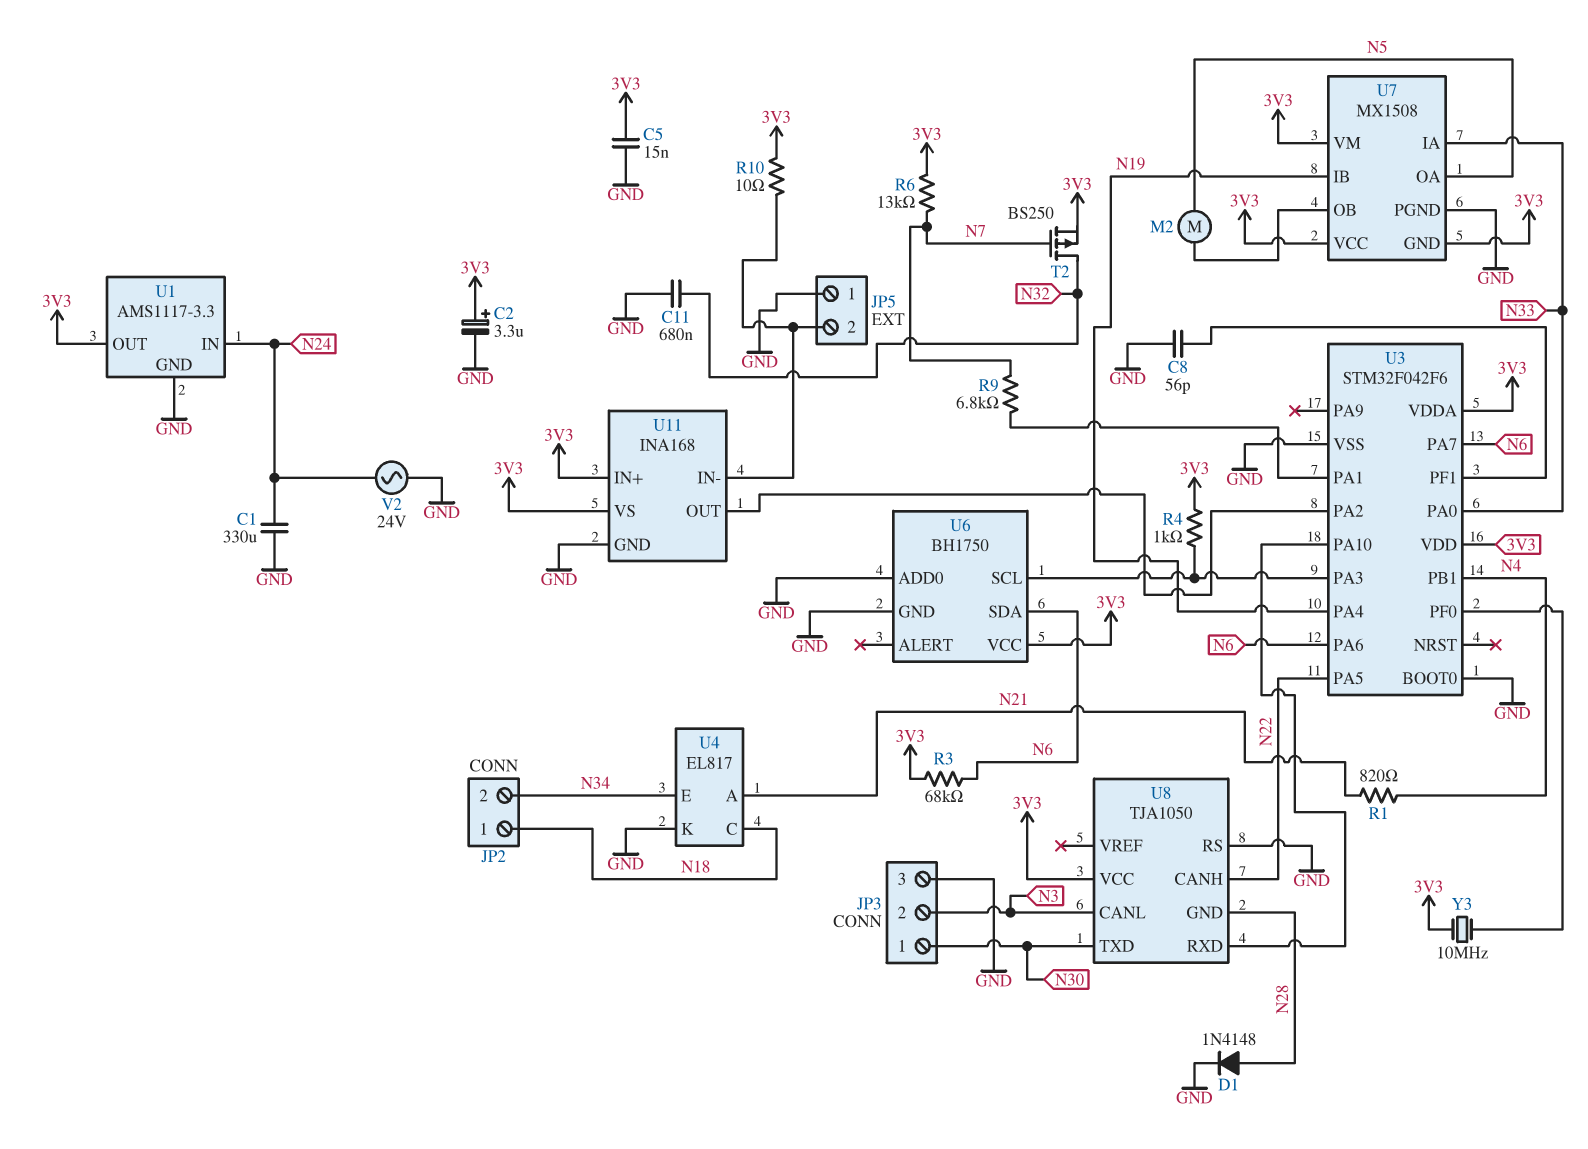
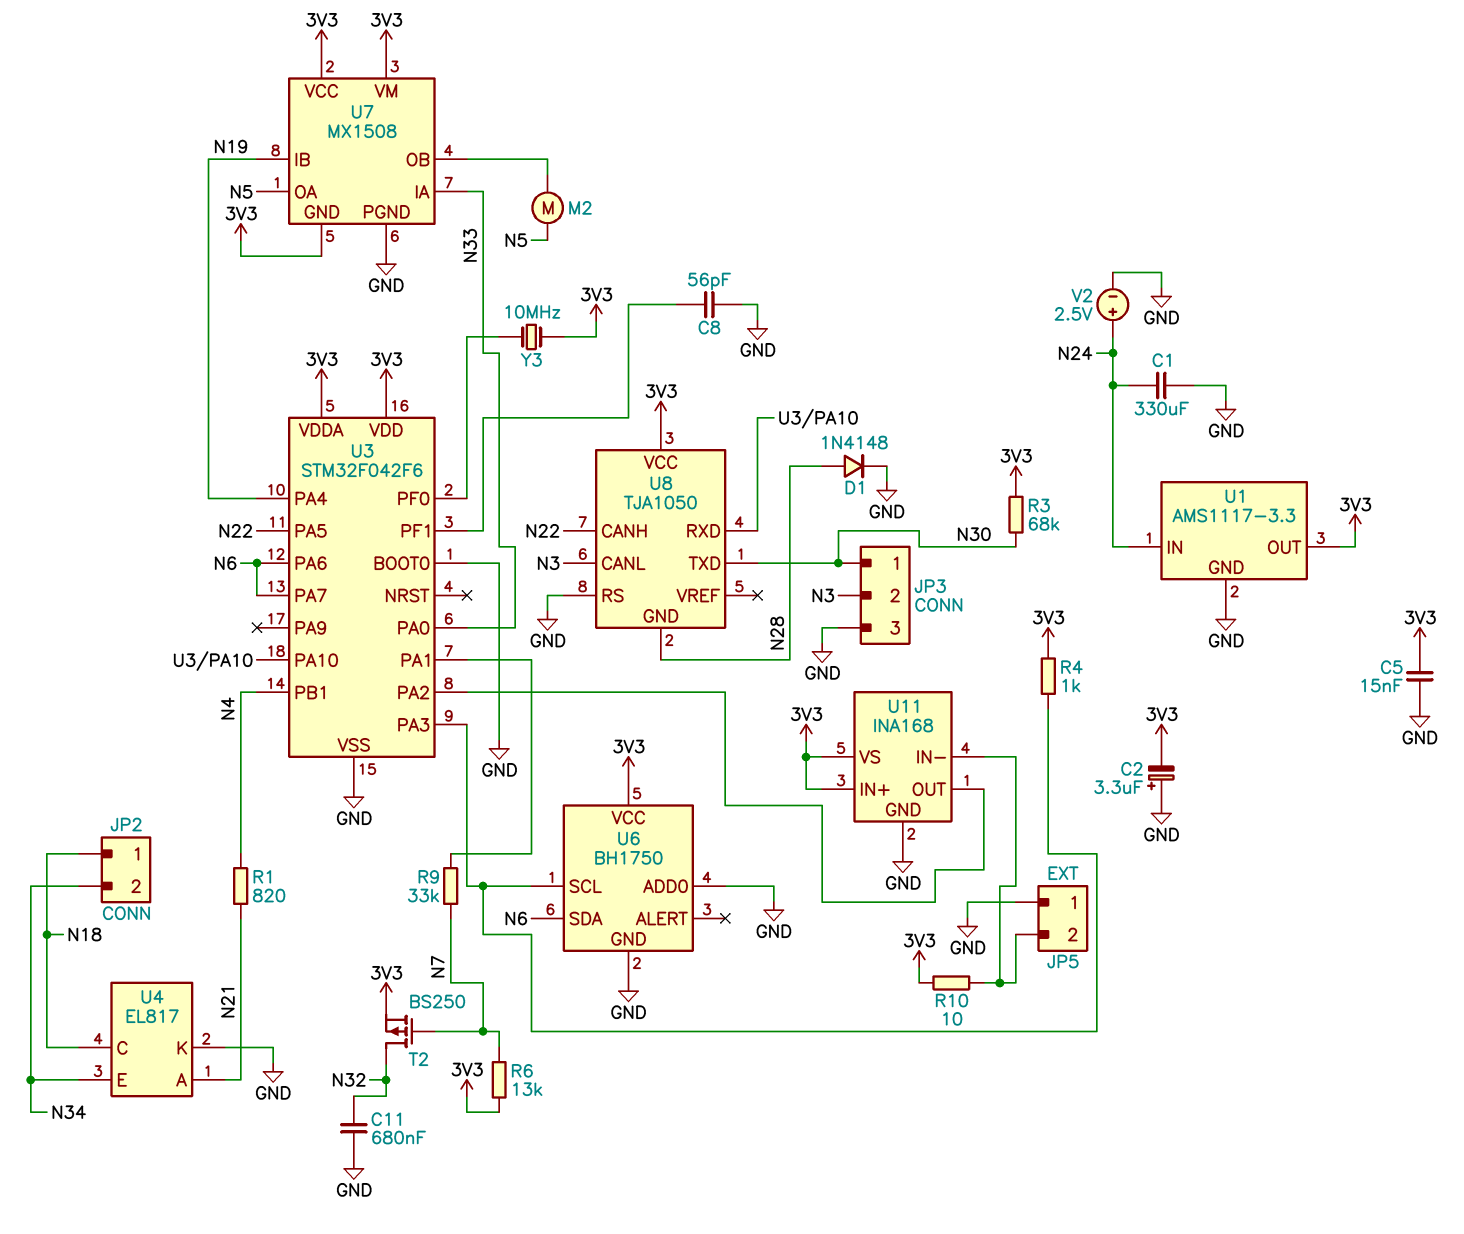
C2: 3.3uF (plus 3V3, minus GND) -> 3.3uF (plus GND, minus 3V3)
R3: 68k (3V3, N6) -> 68k (3V3, N30)
R9: 6.8k (N7, U3/PA1) -> 33k (N7, U3/PA1)
V2: AC 24V (GND, N24) -> 2.5V (plus N24, minus GND)

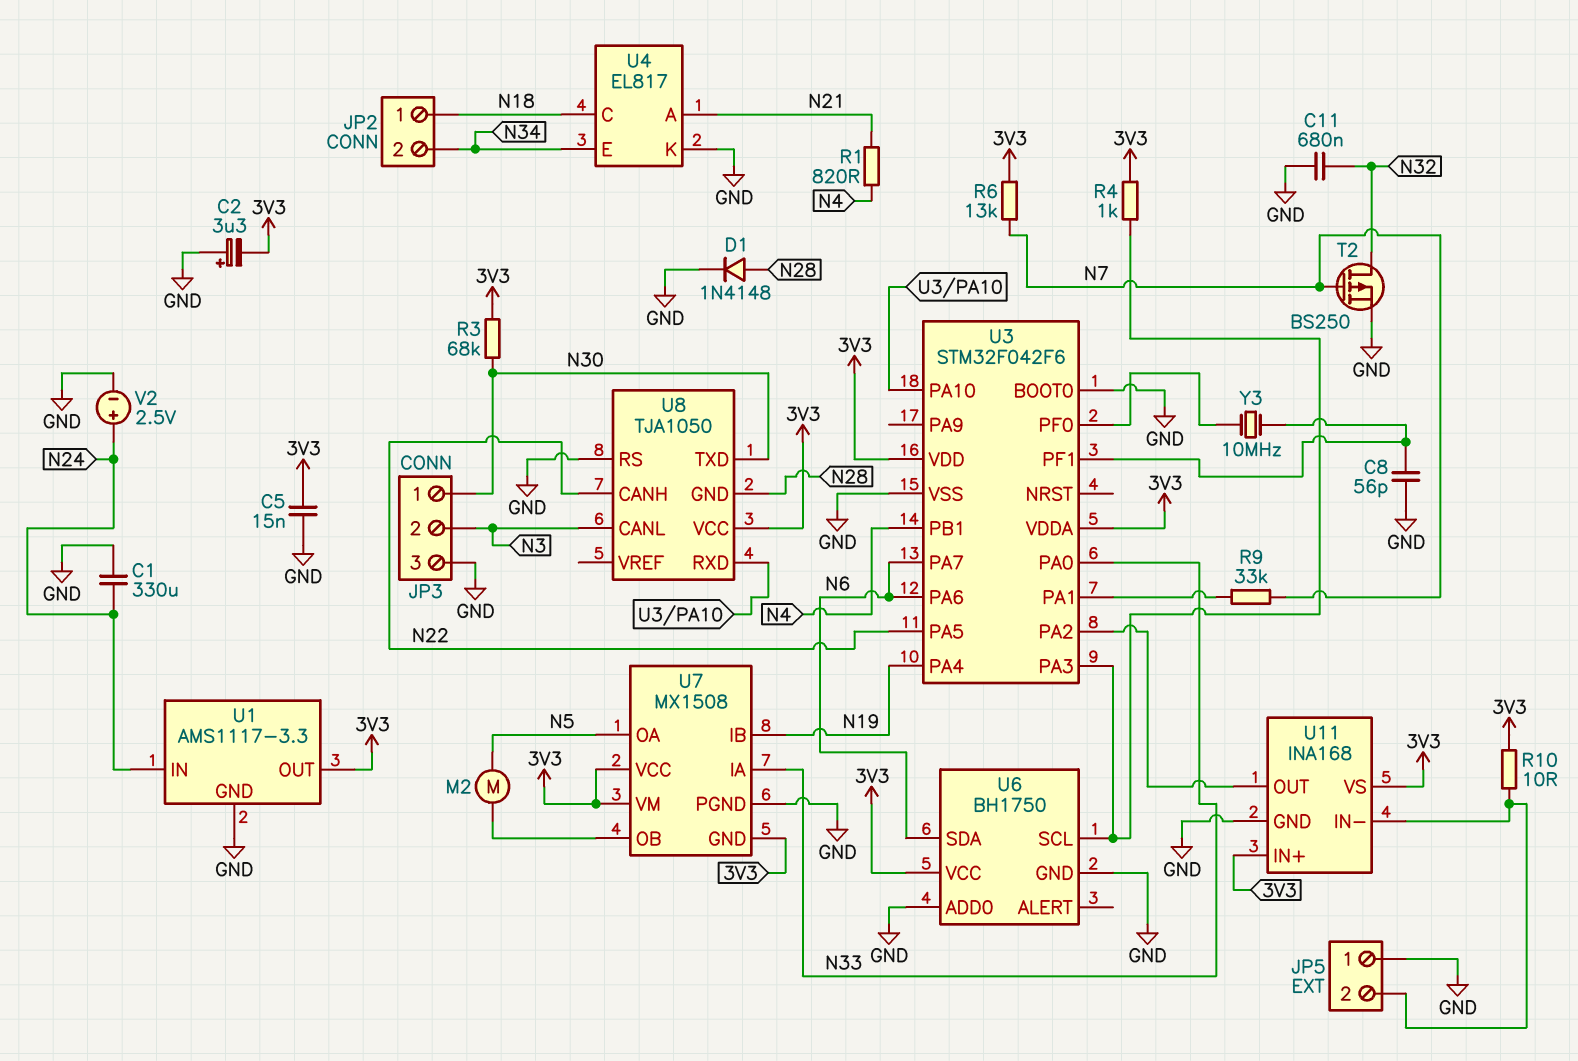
T2: PMOS BS250 (G N7, D N32, S 3V3) -> PMOS BS250 (G N7, D N32, S GND)
Y3: 10MHz (3V3, U3/PF0) -> 10MHz (U3/PF0, U3/PF1)

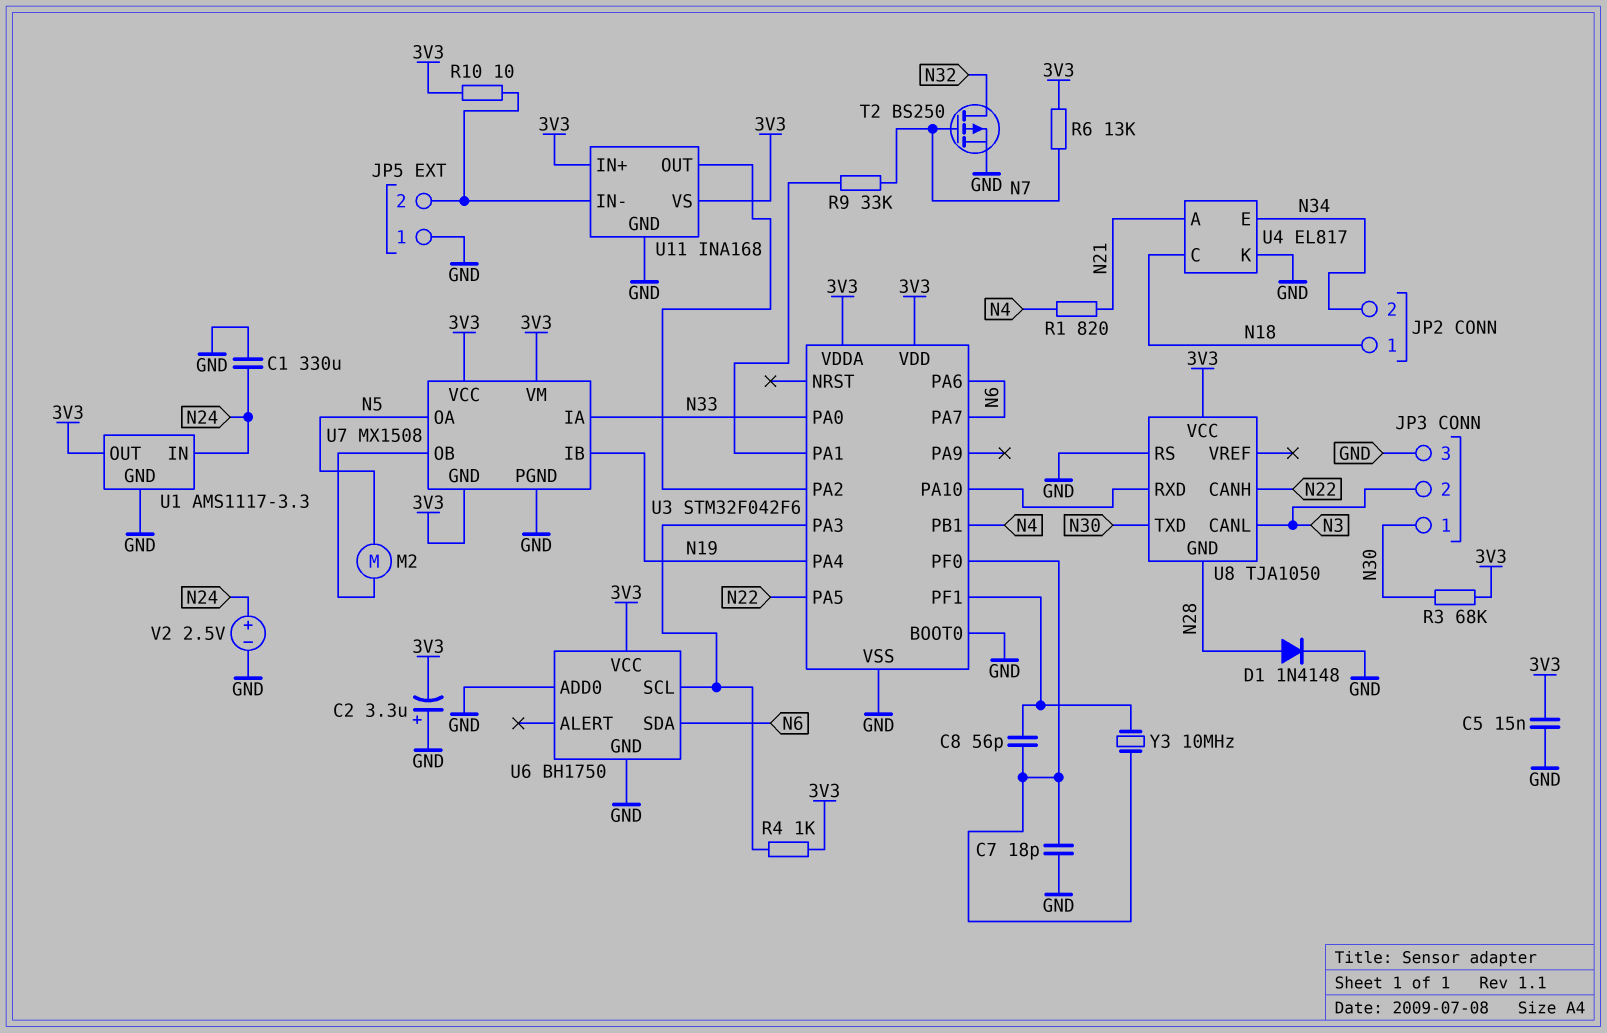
C7: none -> 18pF (GND, U3/PF0)
C8: 56pF (GND, U3/PF1) -> 56pF (U3/PF0, U3/PF1)
C11: 680nF (GND, N32) -> none

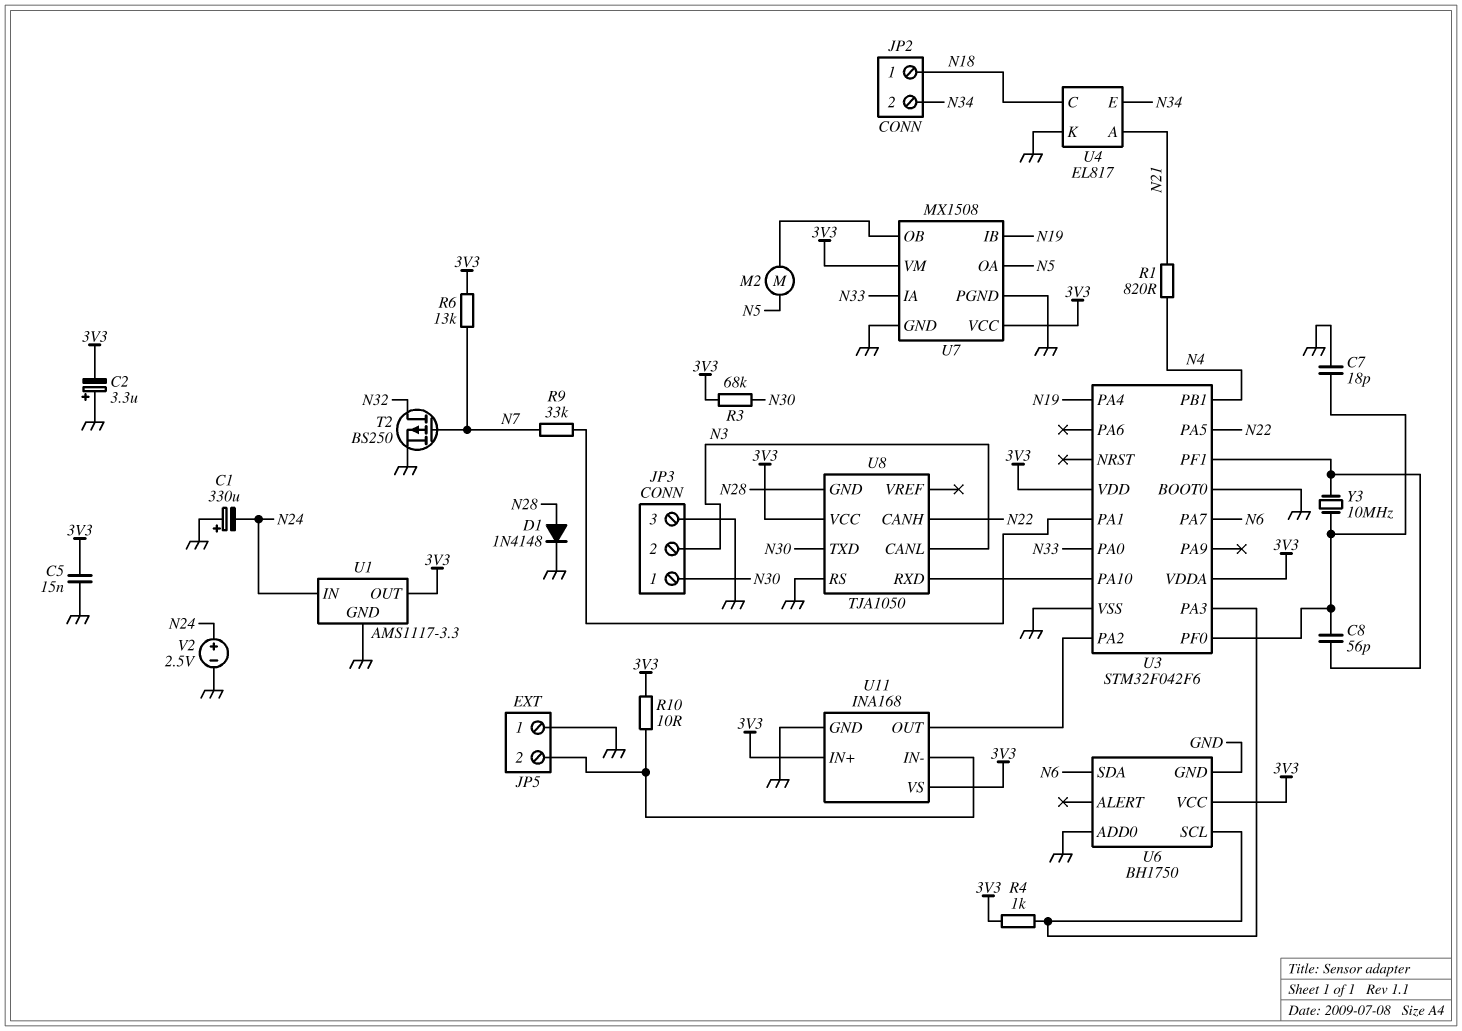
C1: 330uF (GND, N24) -> 330uF (plus GND, minus N24)
U3 pin PA6: N6 -> none
U7 pin GND: 3V3 -> GND

